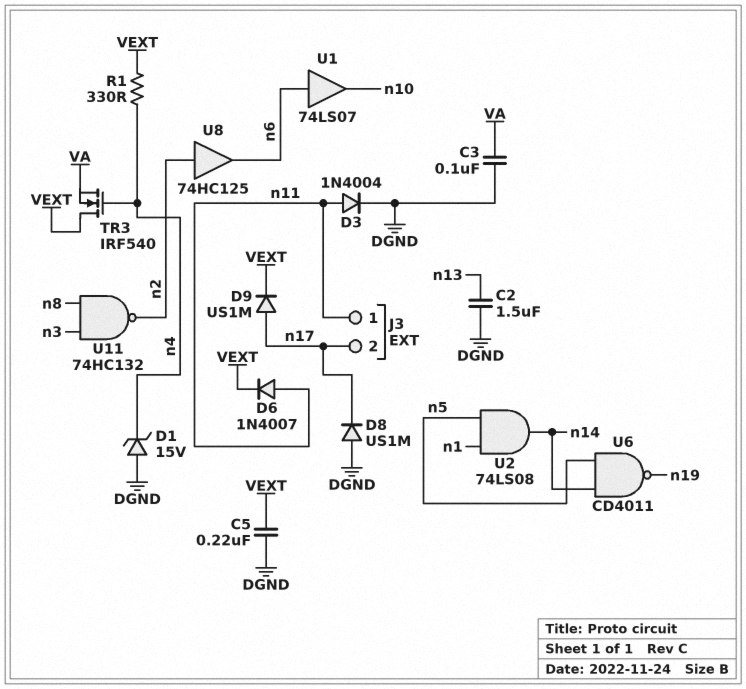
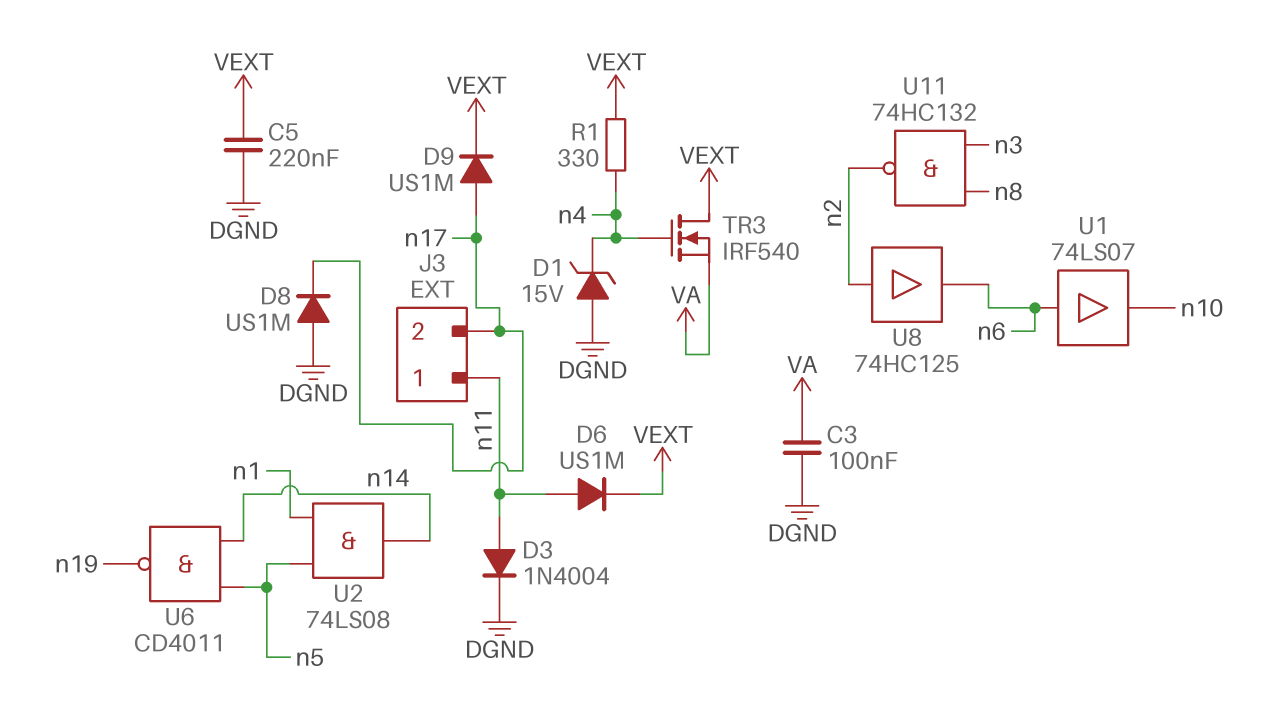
C2: 1.5uF (DGND, n13) -> none
D6: diode 1N4007 (A n11, K VEXT) -> diode US1M (A n11, K VEXT)

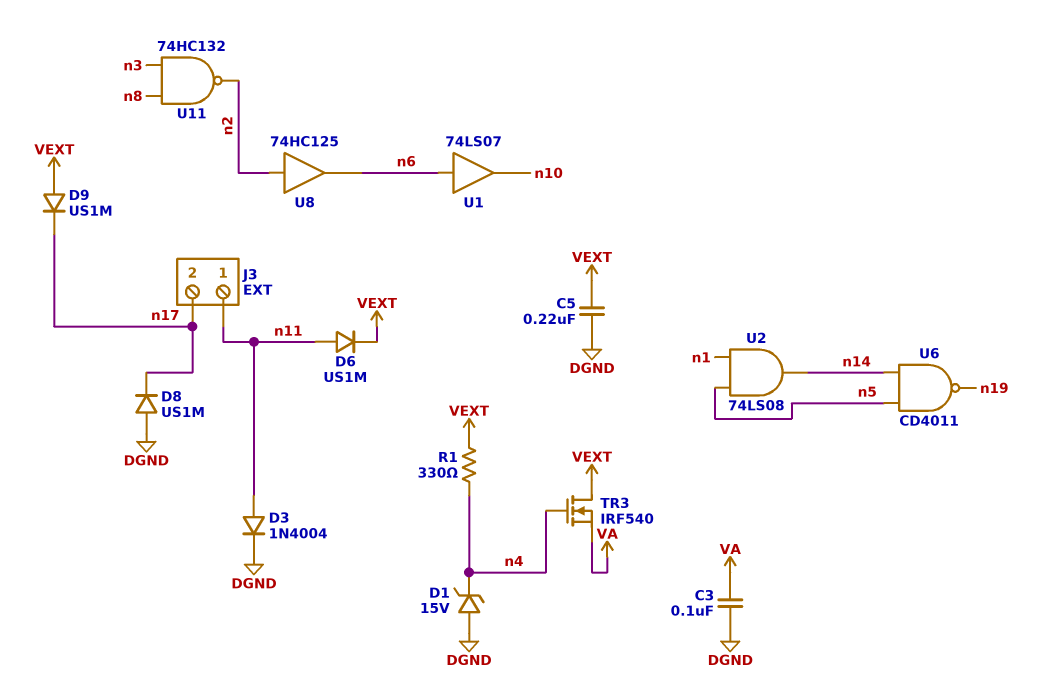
D9: diode US1M (A n17, K VEXT) -> diode US1M (A VEXT, K n17)

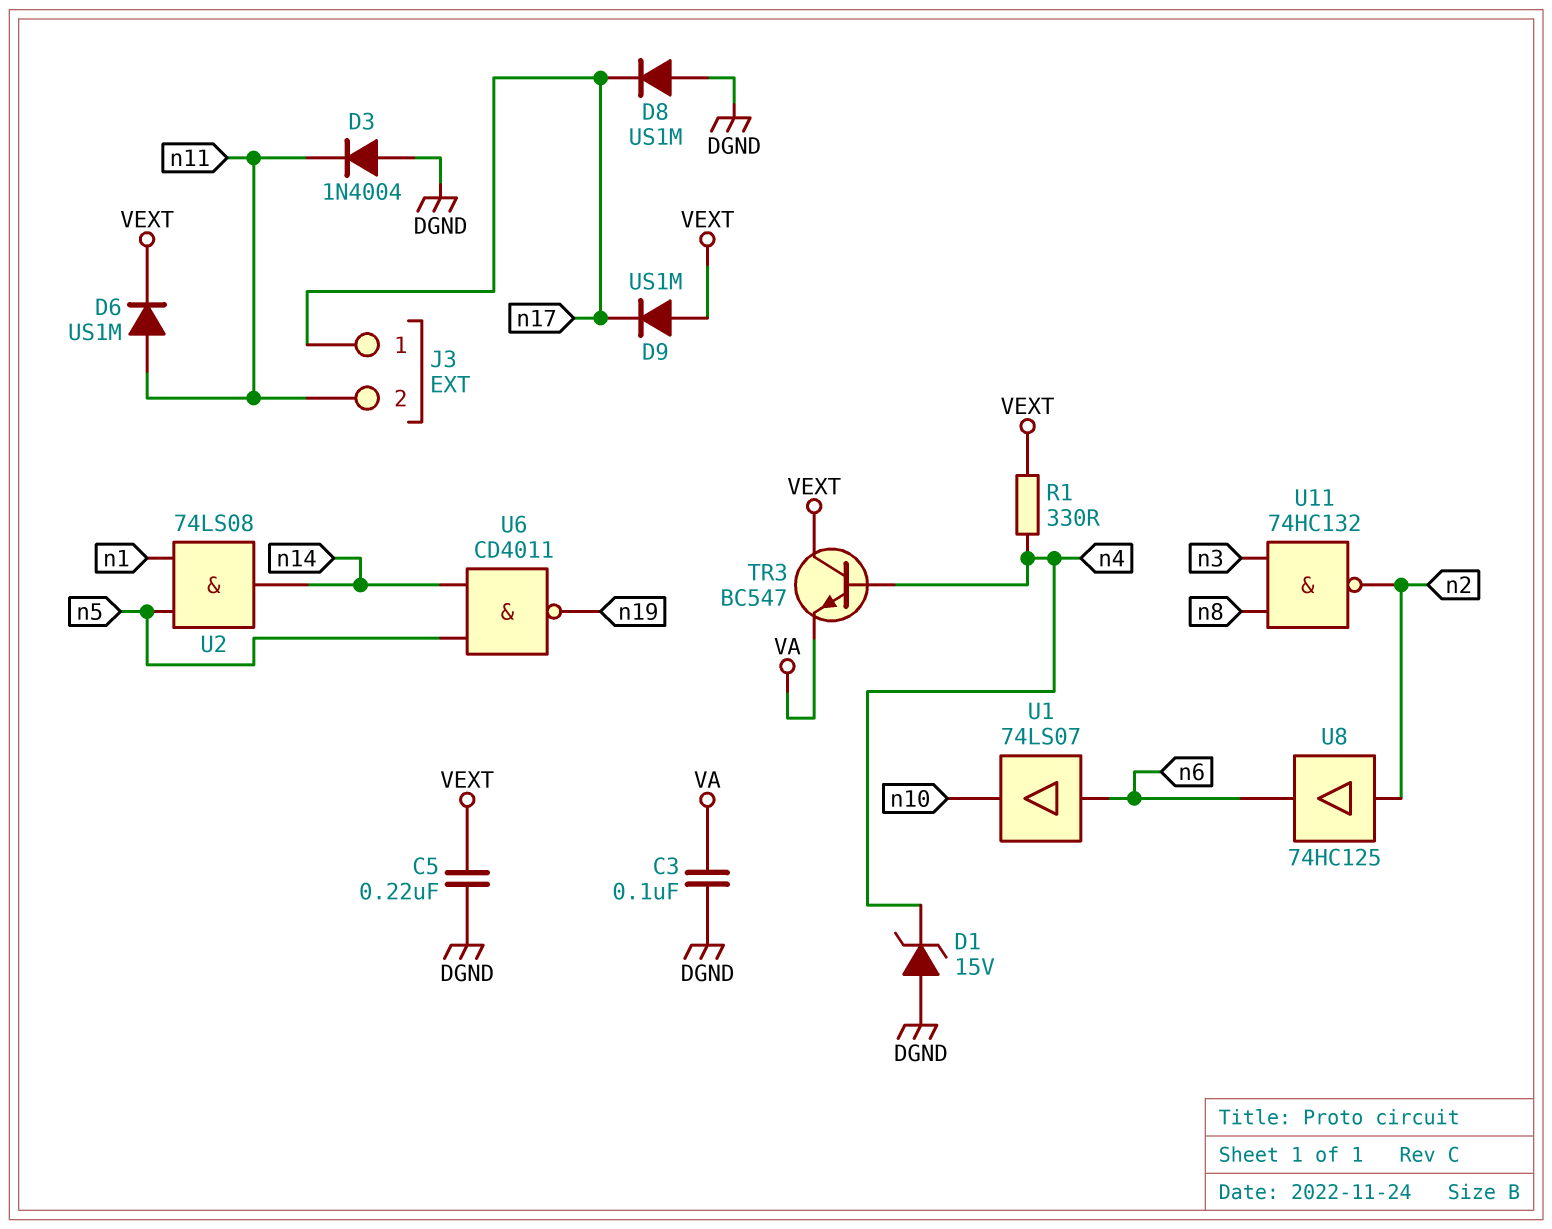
D3: diode 1N4004 (A n11, K DGND) -> diode 1N4004 (A DGND, K n11)
J3 pin 1: n11 -> n17
J3 pin 2: n17 -> n11
TR3: NMOS IRF540 (G n4, D VEXT, S VA) -> NPN BC547 (B n4, C VEXT, E VA)

